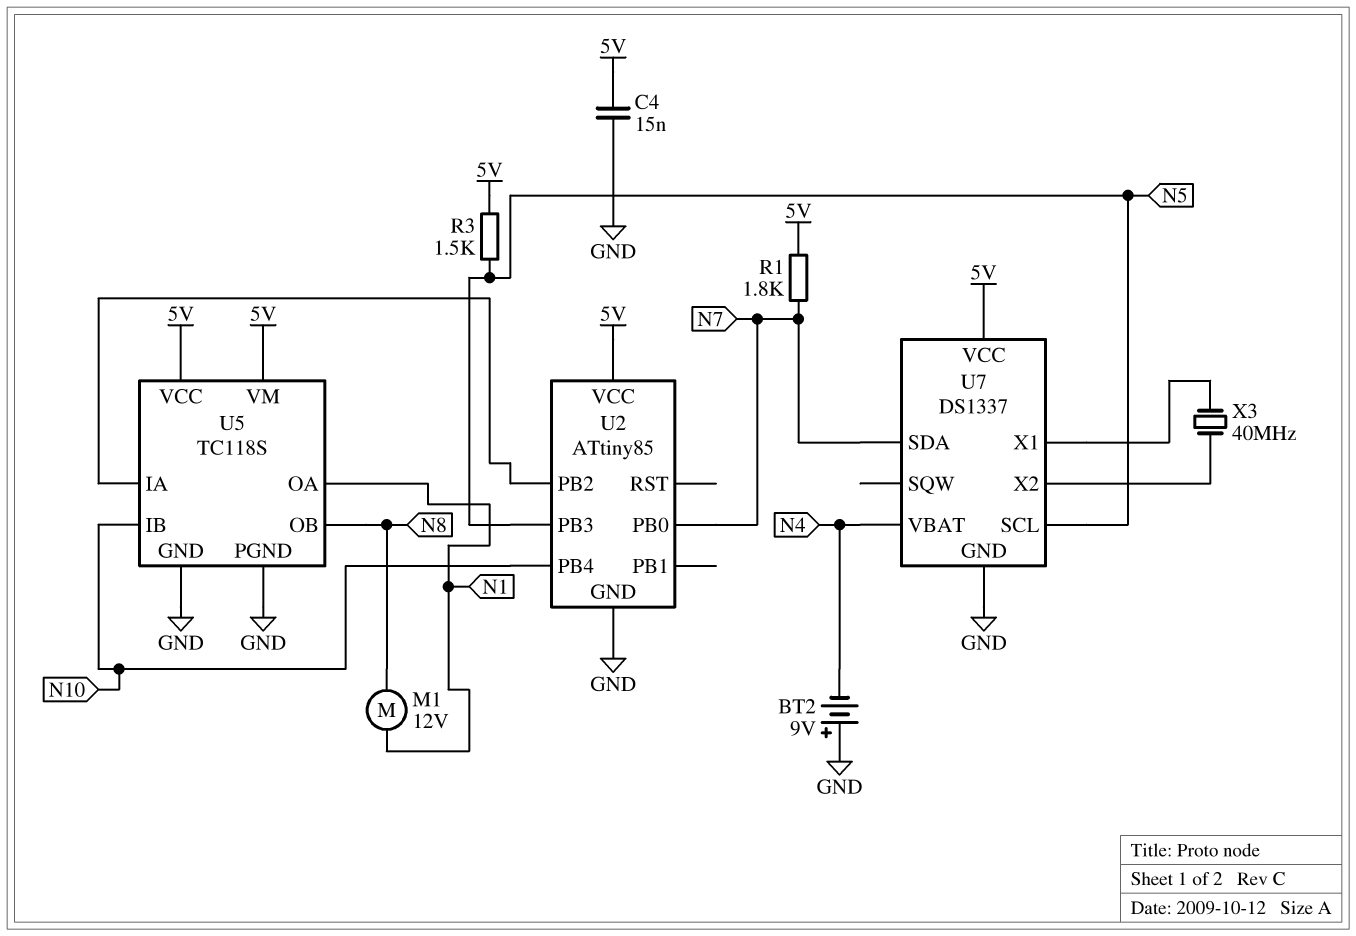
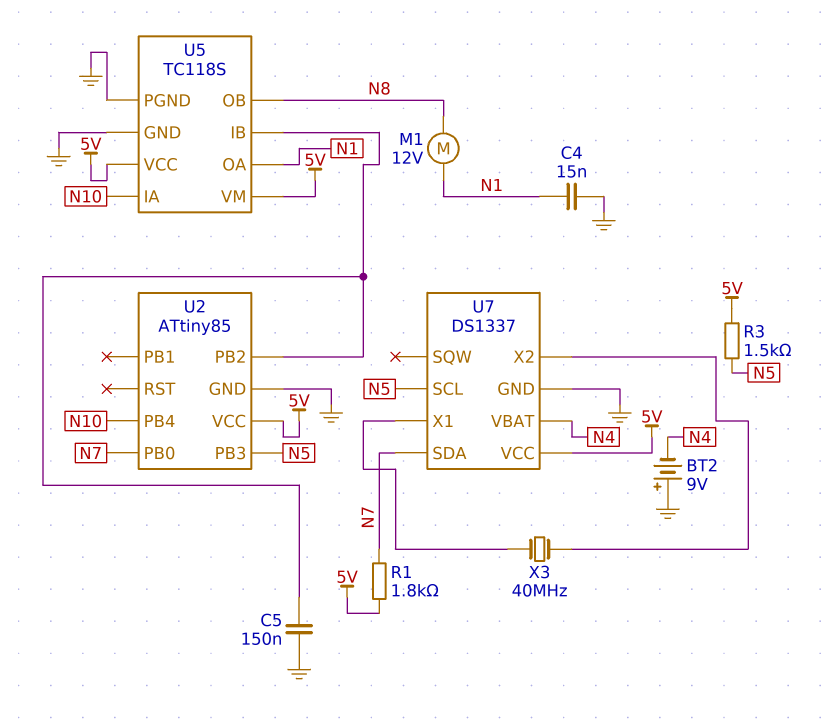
C4: 15nF (5V, GND) -> 15nF (GND, N1)
C5: none -> 150nF (GND, U2/PB2)
U5 pin IA: U2/PB2 -> N10
U5 pin IB: N10 -> U2/PB2

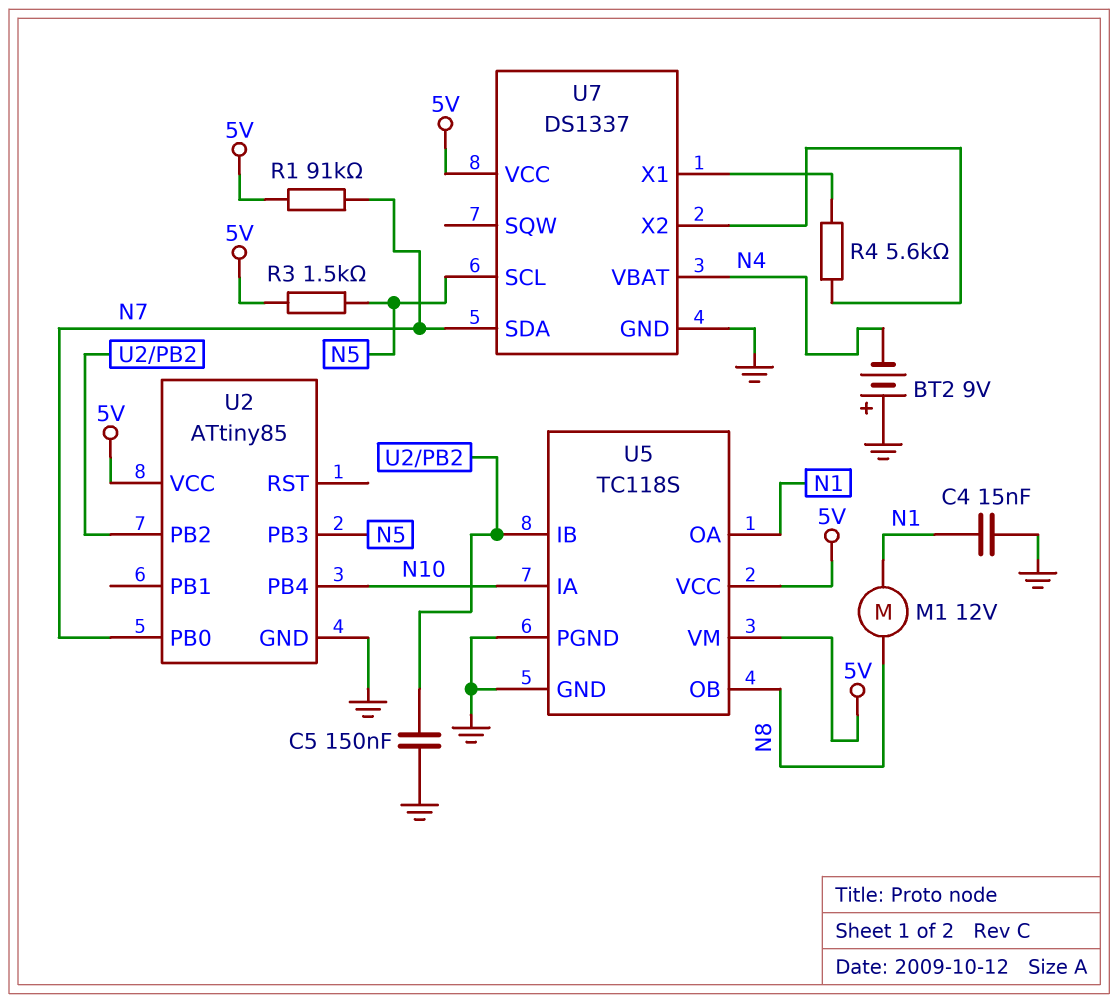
R1: 1.8k (5V, N7) -> 91k (5V, N7)
R4: none -> 5.6k (U7/X1, U7/X2)
X3: 40MHz (U7/X1, U7/X2) -> none

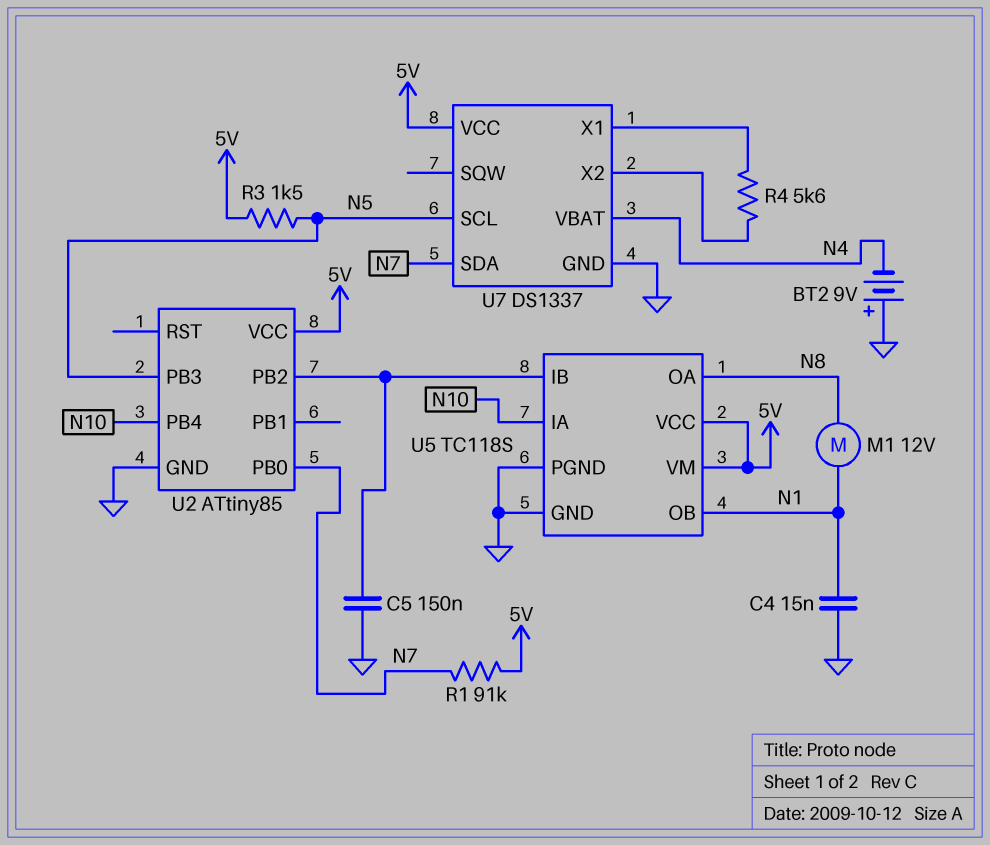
U5 pin OA: N1 -> N8
U5 pin OB: N8 -> N1

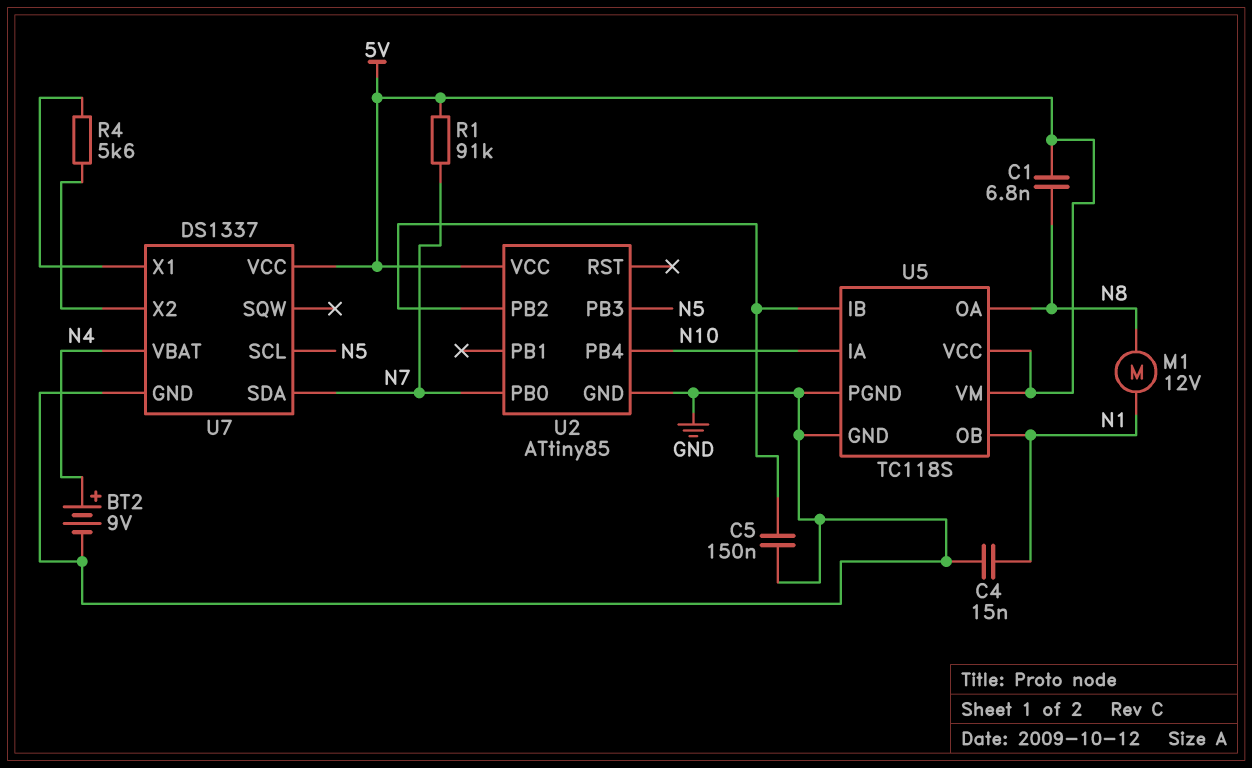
BT2: 9V (plus GND, minus N4) -> 9V (plus N4, minus GND)
C1: none -> 6.8nF (5V, N8)
R3: 1.5k (5V, N5) -> none

